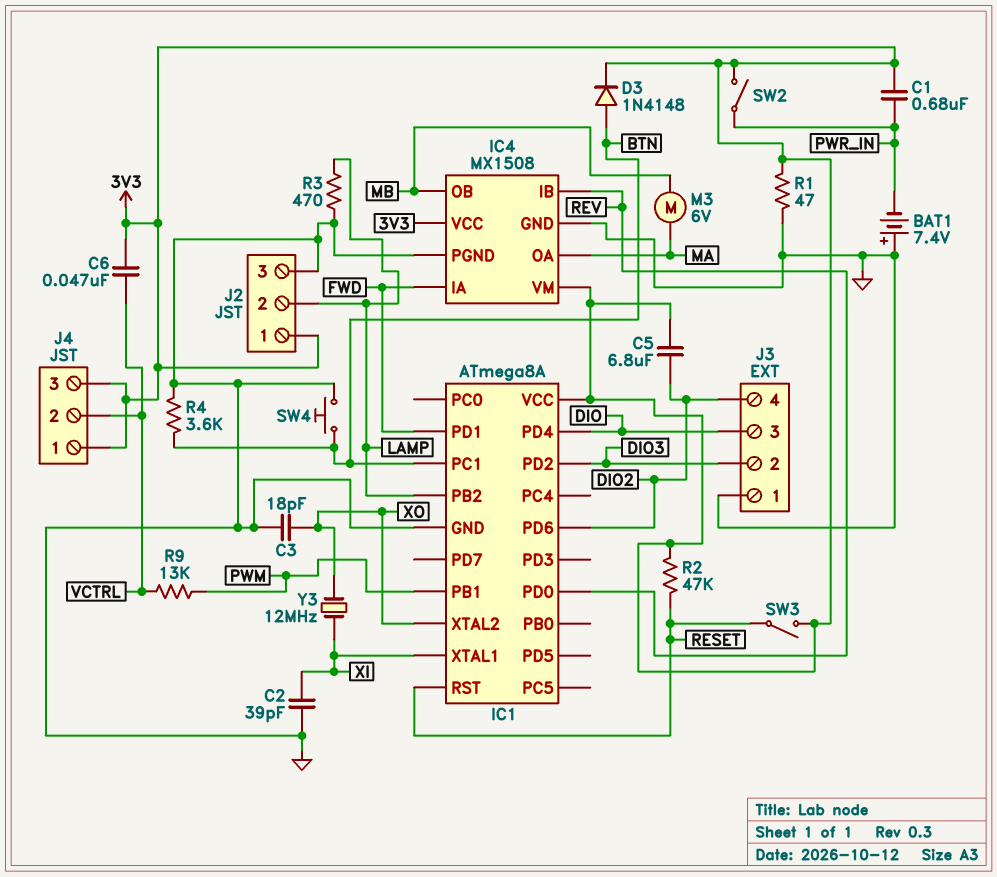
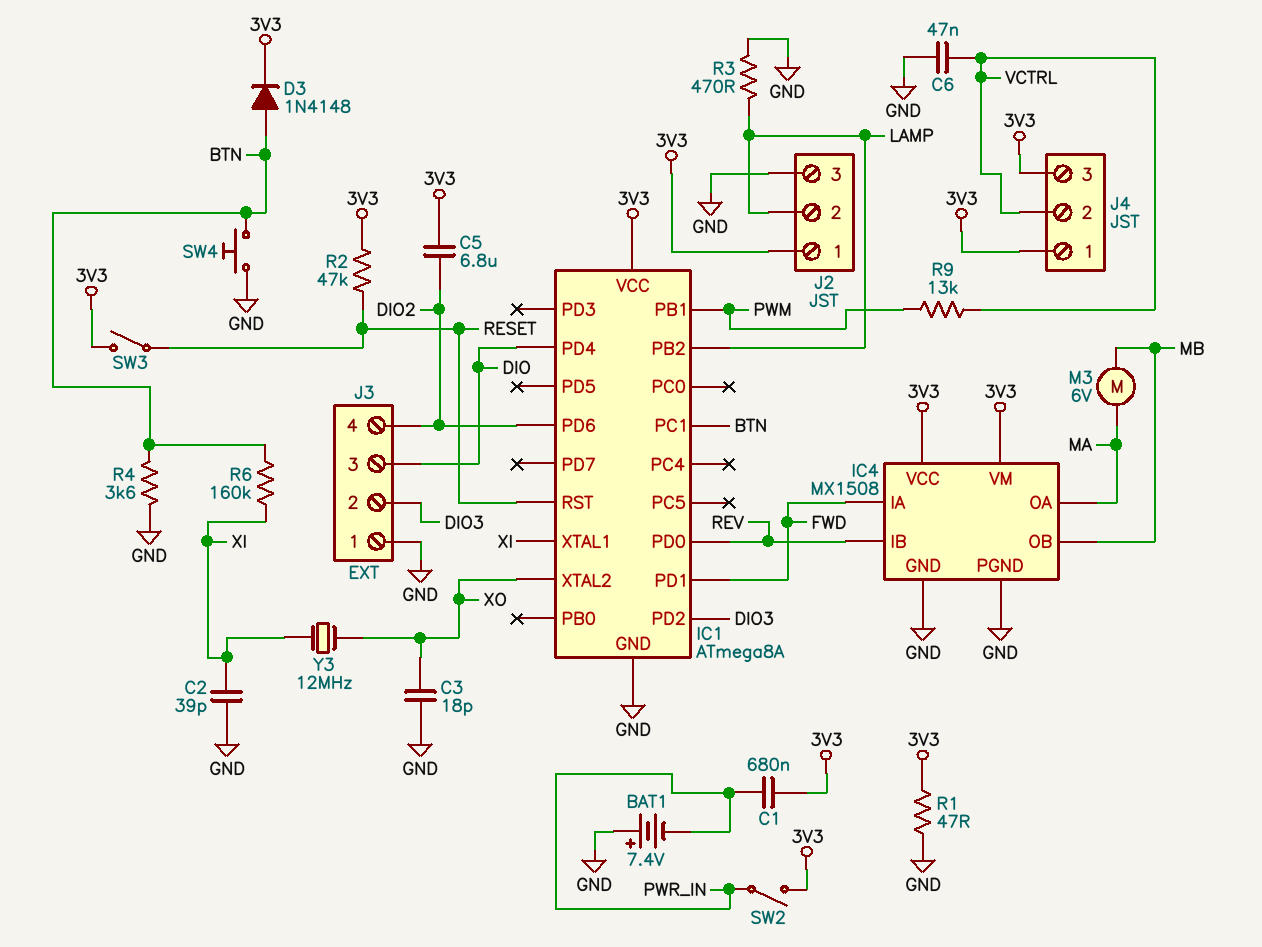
C6: 47nF (3V3, VCTRL) -> 47nF (GND, VCTRL)
R6: none -> 160k (BTN, XI)

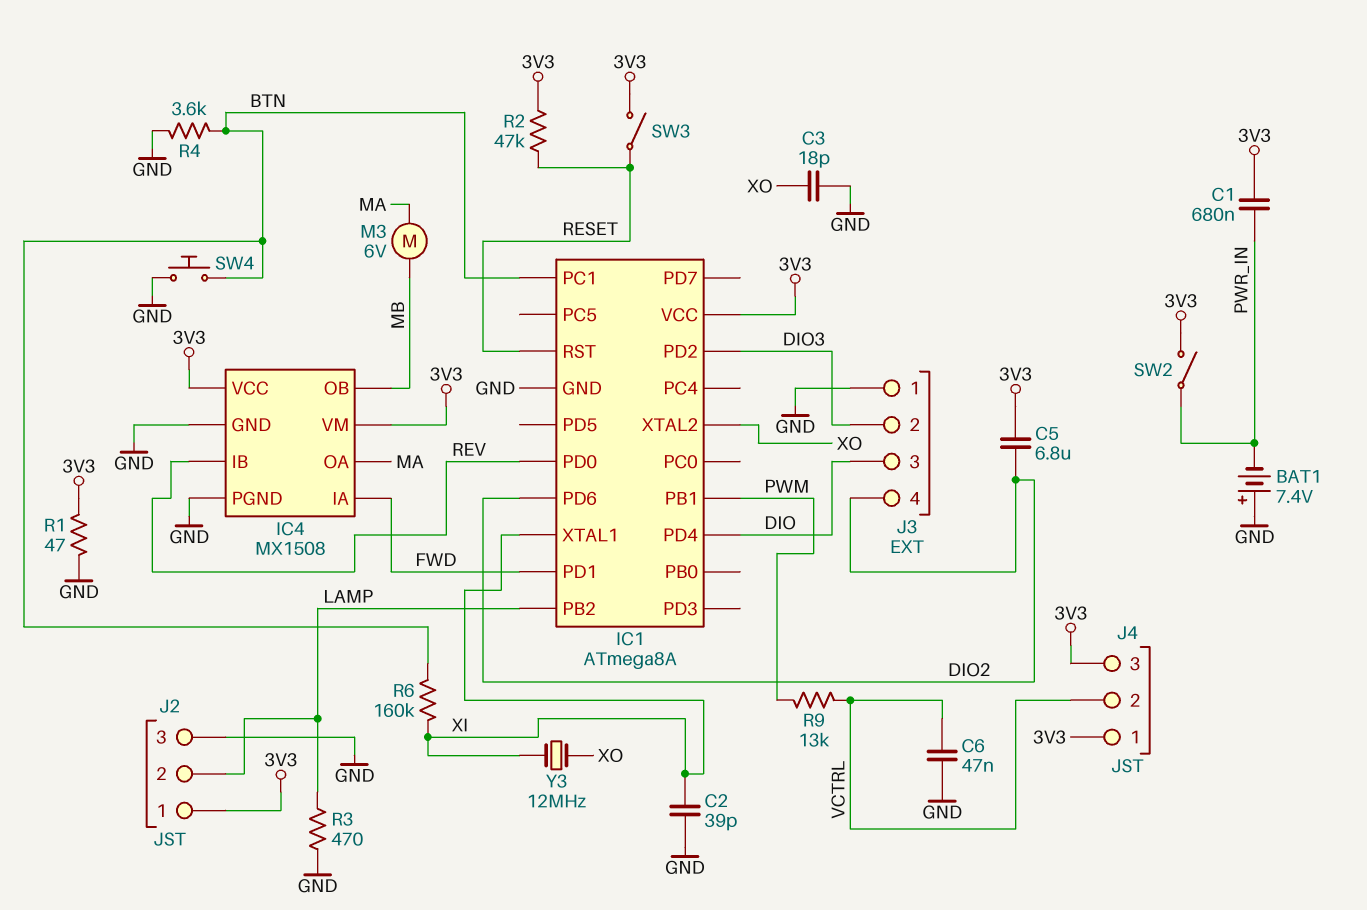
D3: diode 1N4148 (A BTN, K 3V3) -> none

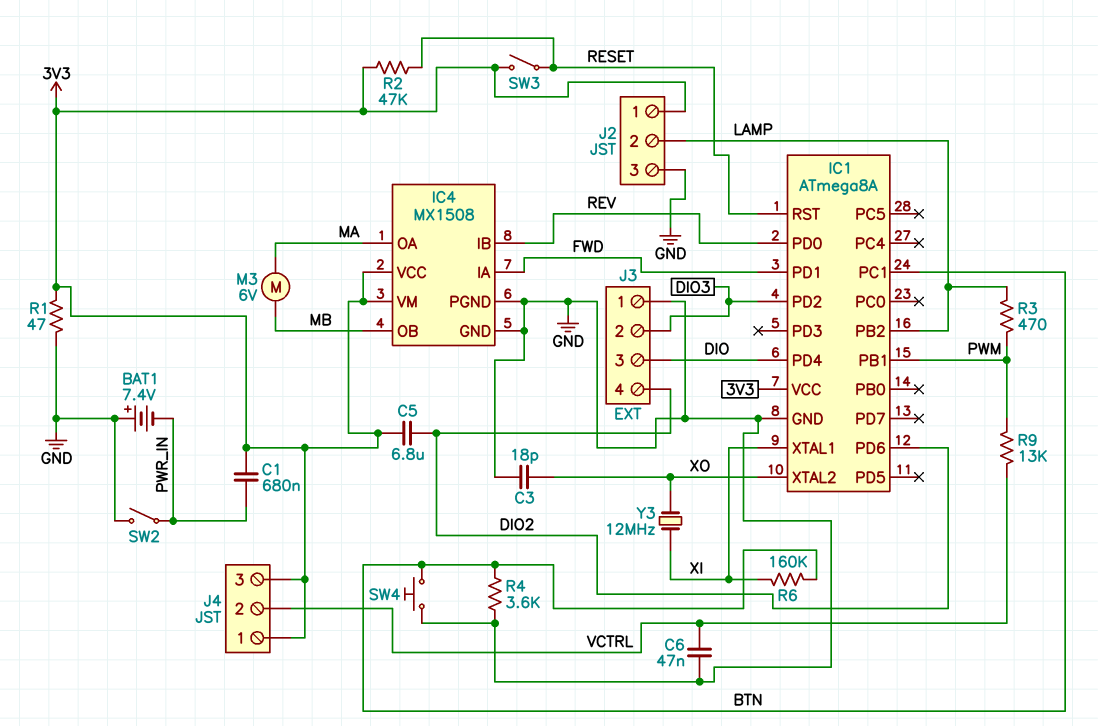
C2: 39pF (GND, XI) -> none
R3: 470 (GND, LAMP) -> 470 (LAMP, PWM)
SW2: switch (3V3, PWR_IN) -> switch (GND, PWR_IN)

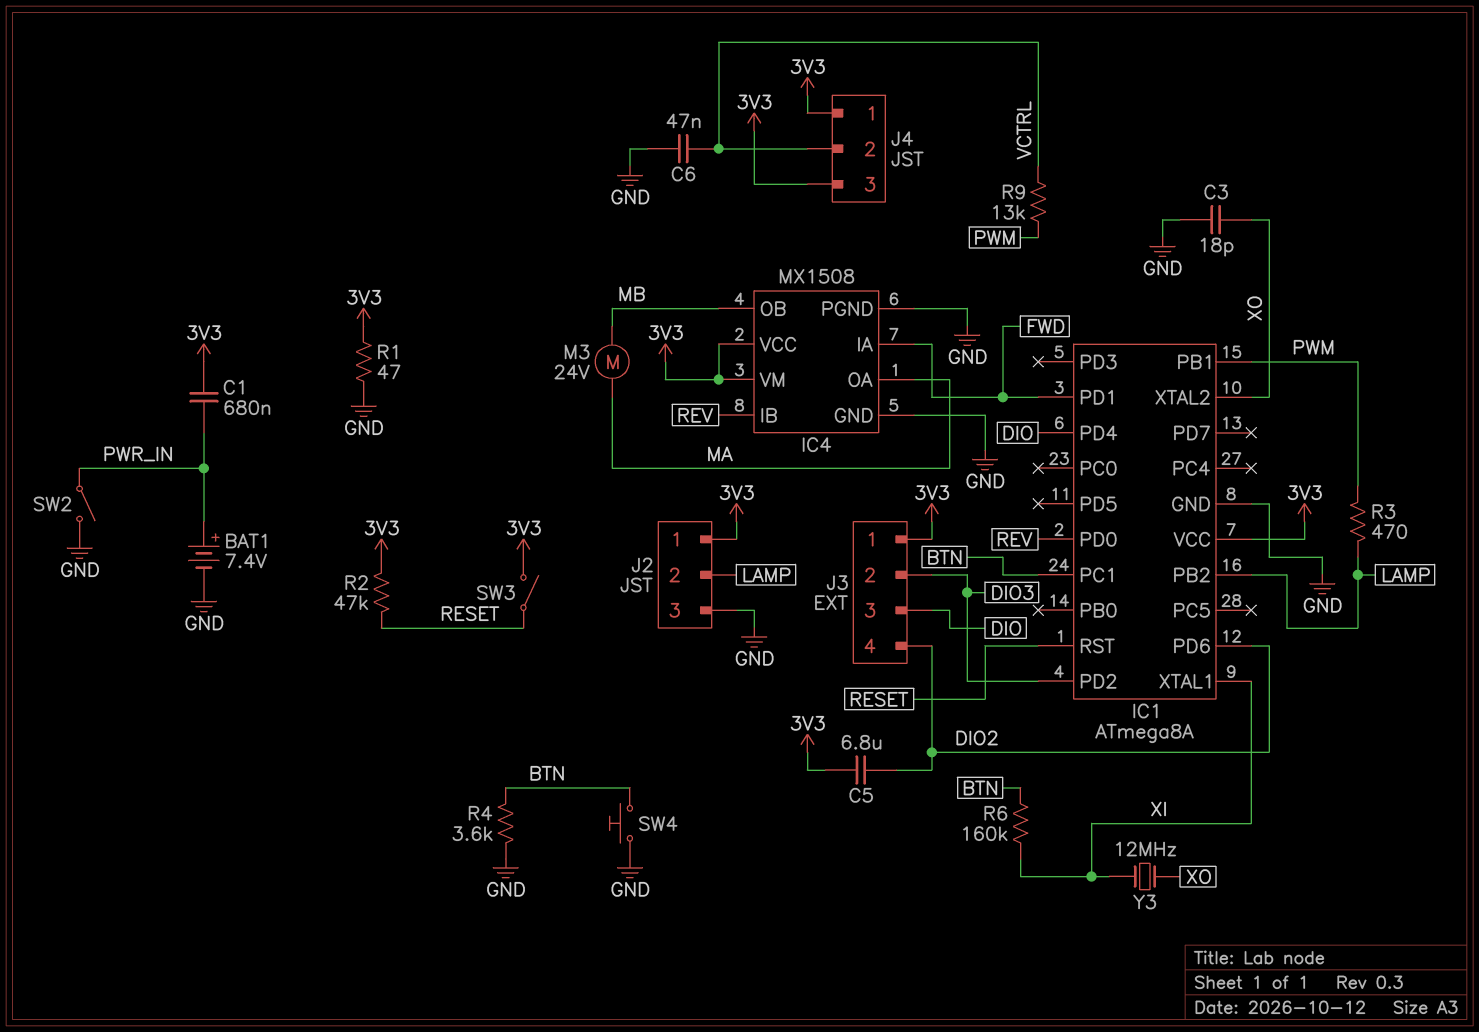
BAT1: 7.4V (plus GND, minus PWR_IN) -> 7.4V (plus PWR_IN, minus GND)
J3 pin 1: GND -> 3V3
M3: motor 6V (MA, MB) -> motor 24V (MA, MB)

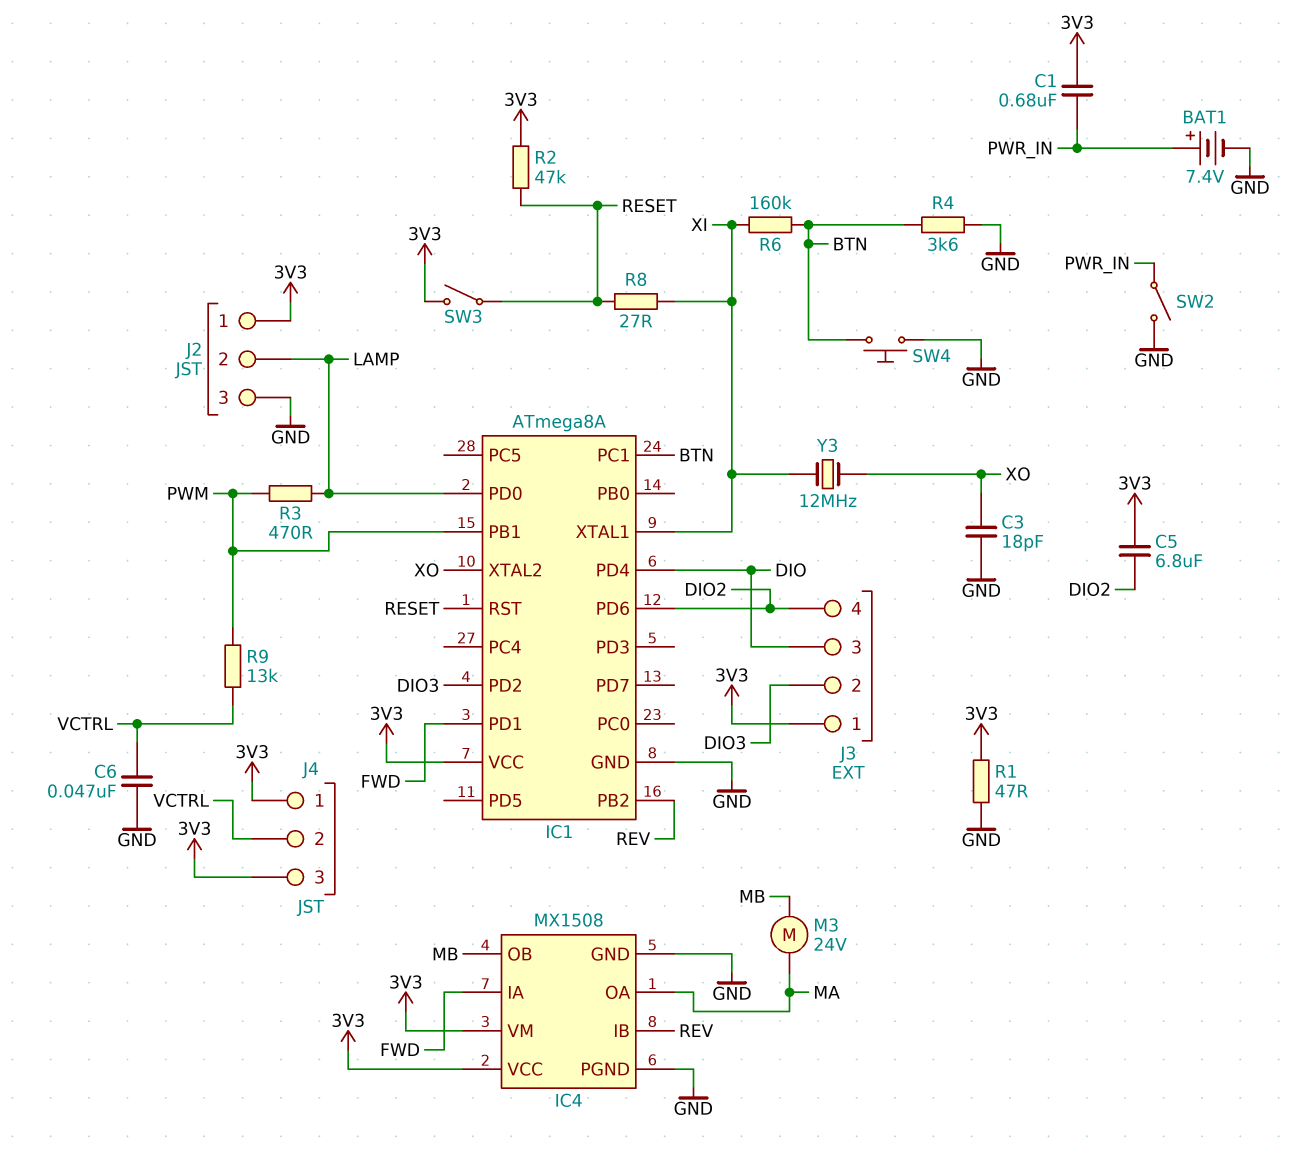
IC1 pin PB2: LAMP -> REV
IC1 pin PD0: REV -> LAMP
R8: none -> 27 (RESET, XI)

